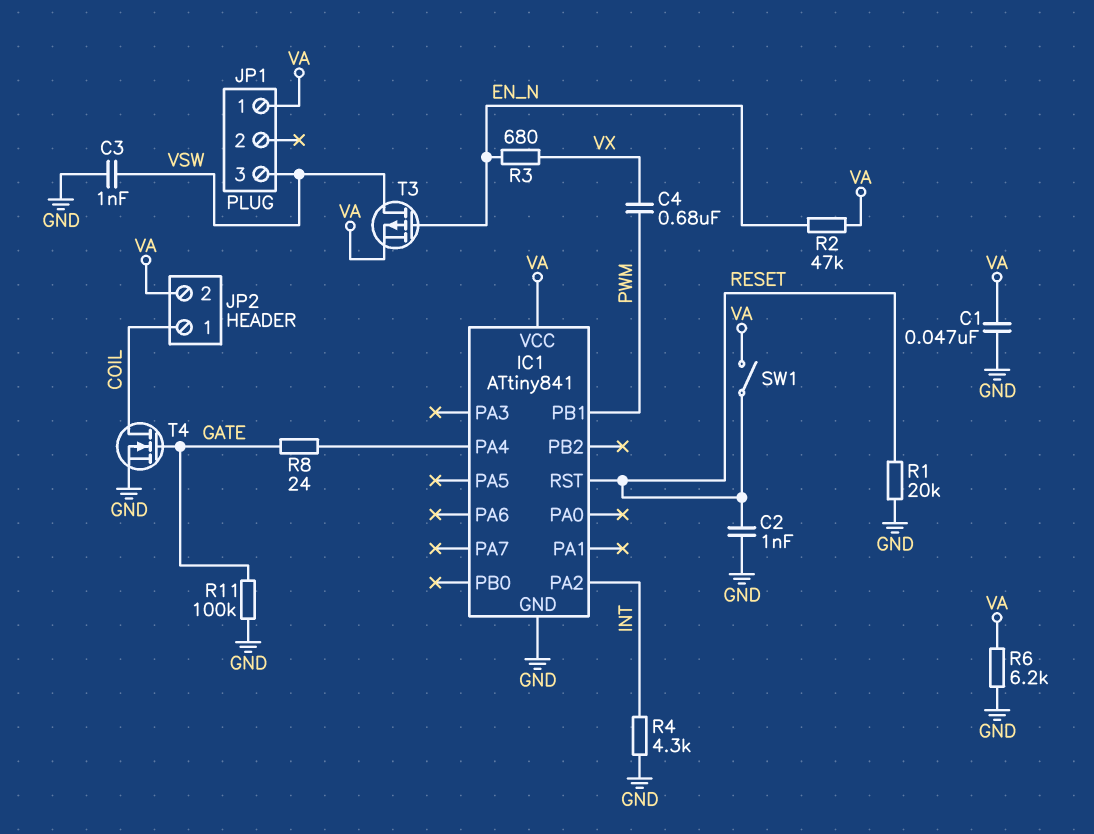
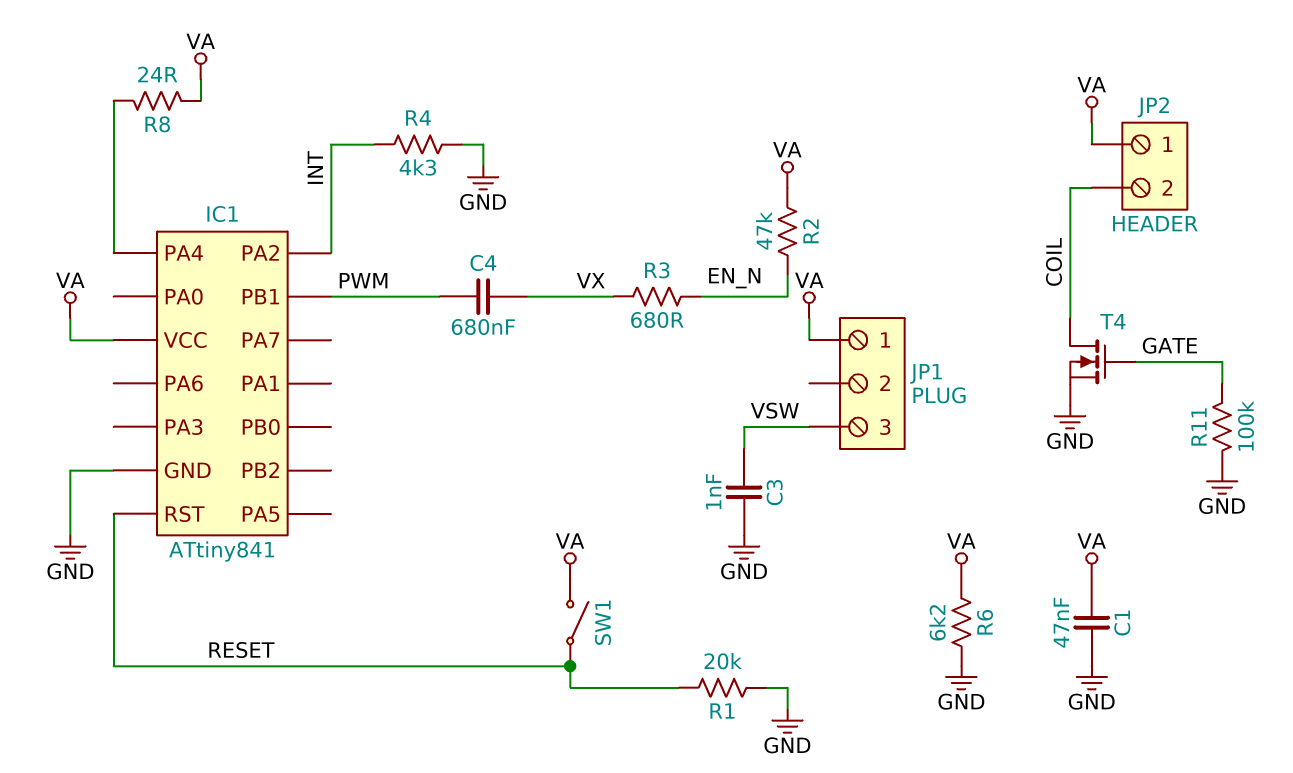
C2: 1nF (GND, RESET) -> none
JP2 pin 1: COIL -> VA
JP2 pin 2: VA -> COIL
R8: 24 (GATE, IC1/PA4) -> 24 (IC1/PA4, VA)
T3: PMOS (G EN_N, D VSW, S VA) -> none

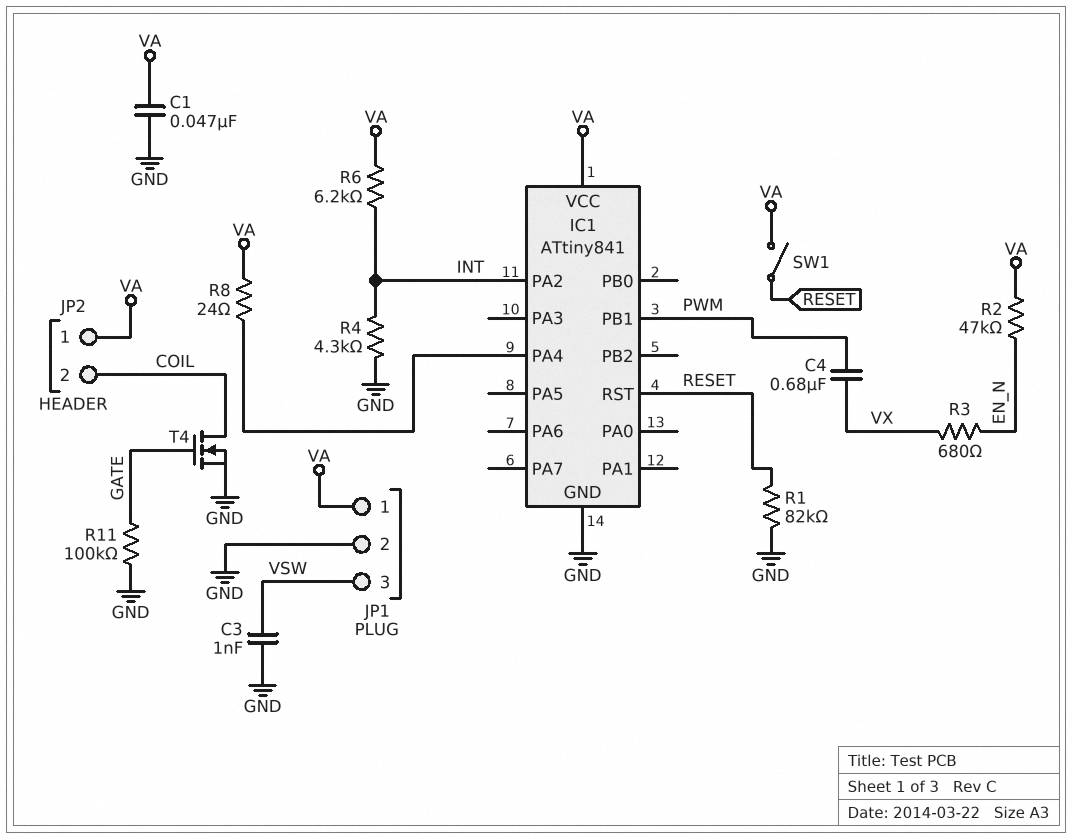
JP1 pin 2: none -> GND
R1: 20k (GND, RESET) -> 82k (GND, RESET)
R6: 6.2k (GND, VA) -> 6.2k (INT, VA)

